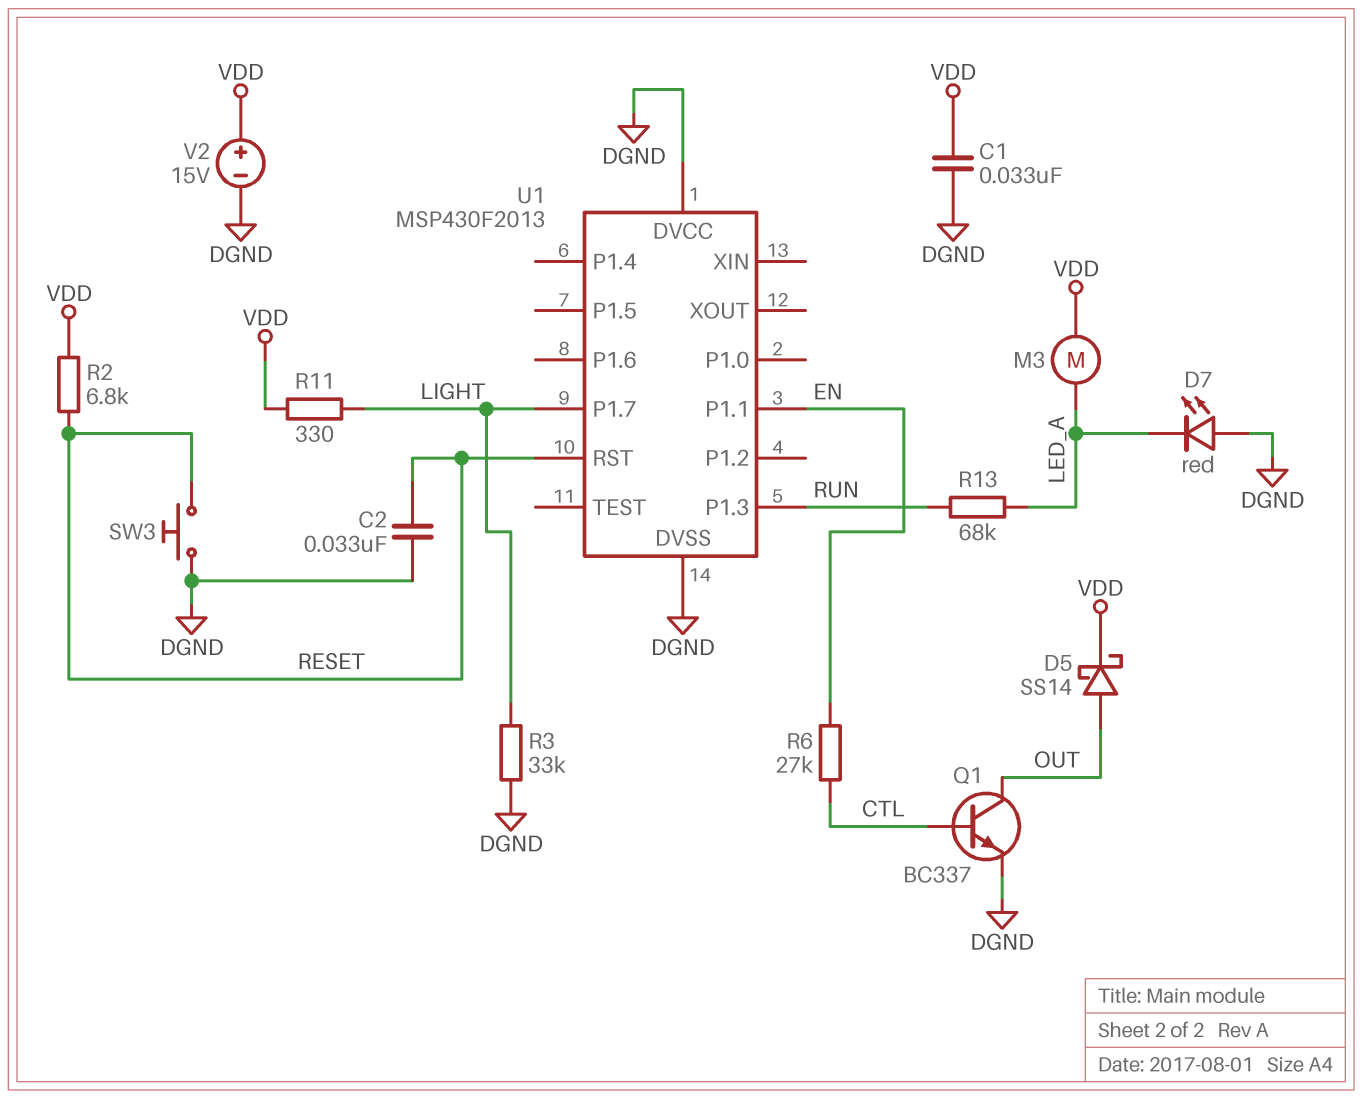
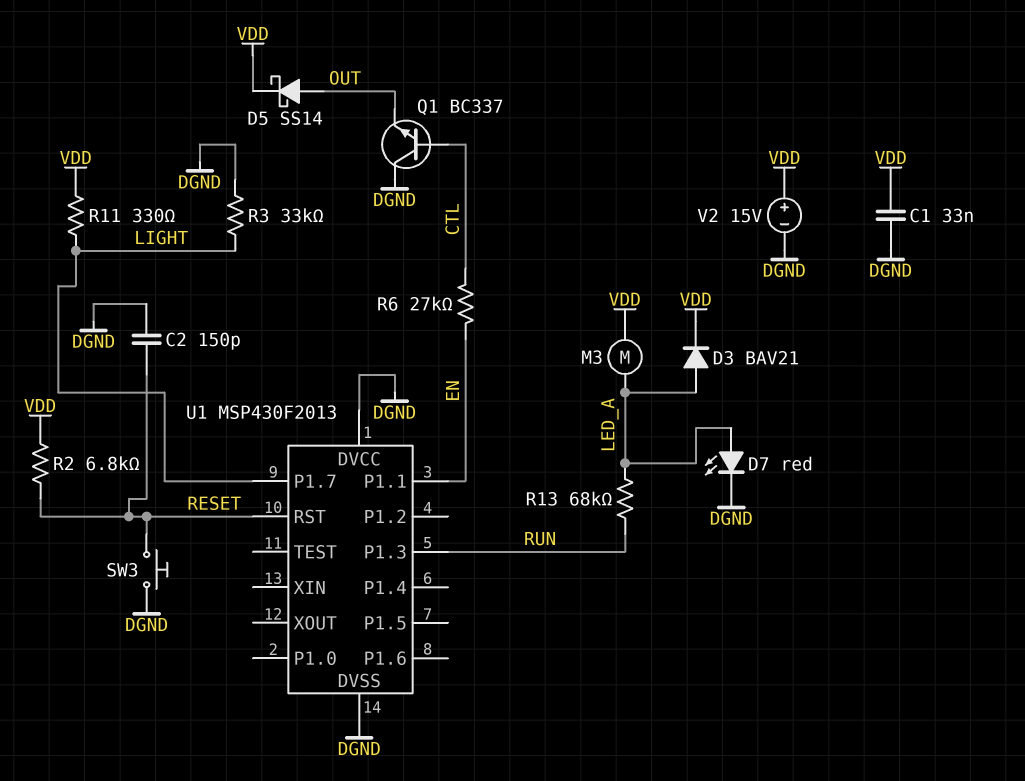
C2: 33nF (DGND, RESET) -> 150pF (DGND, RESET)
D3: none -> diode BAV21 (A LED_A, K VDD)
D7: LED red (A DGND, K LED_A) -> LED red (A LED_A, K DGND)
Q1: NPN BC337 (B CTL, C OUT, E DGND) -> NPN BC337 (B CTL, C DGND, E OUT)

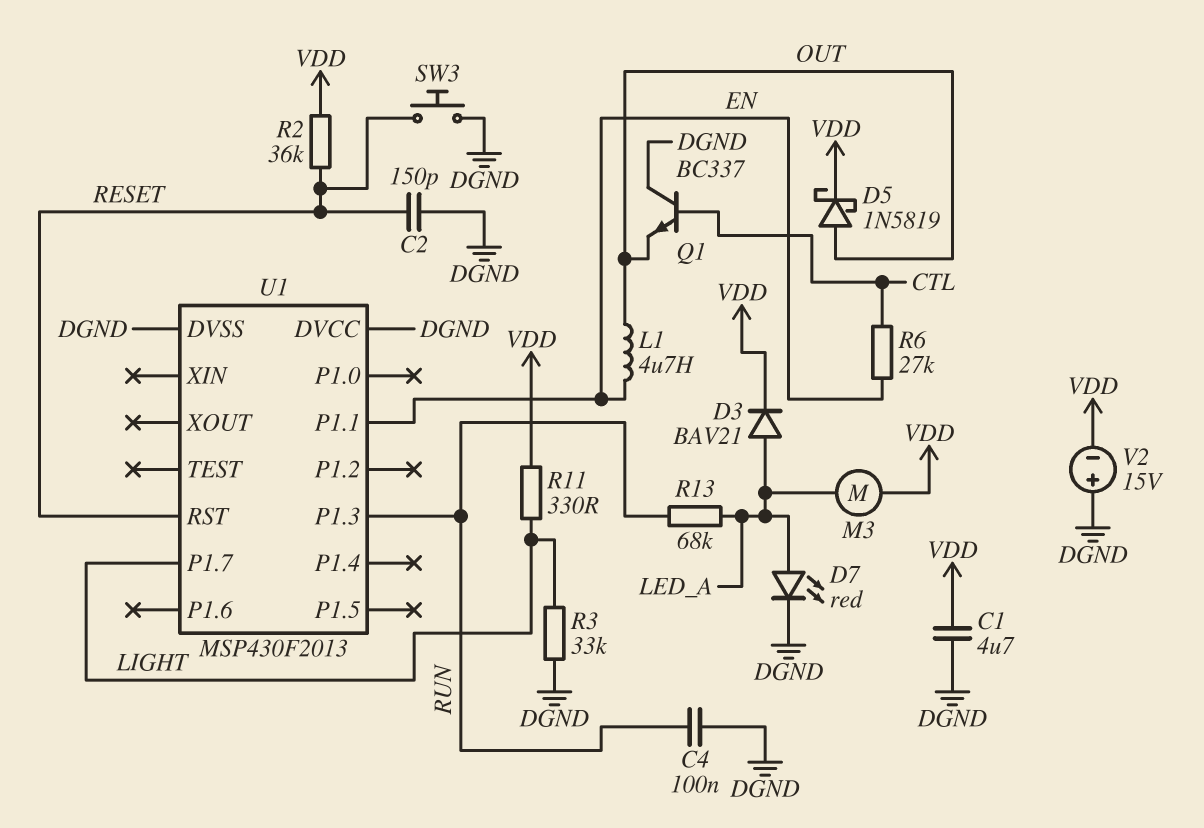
C1: 33nF (DGND, VDD) -> 4.7uF (DGND, VDD)
C4: none -> 100nF (DGND, RUN)
D5: schottky SS14 (A OUT, K VDD) -> schottky 1N5819 (A OUT, K VDD)
L1: none -> 4.7uH (EN, OUT)
R2: 6.8k (RESET, VDD) -> 36k (RESET, VDD)
V2: 15V (plus VDD, minus DGND) -> 15V (plus DGND, minus VDD)

